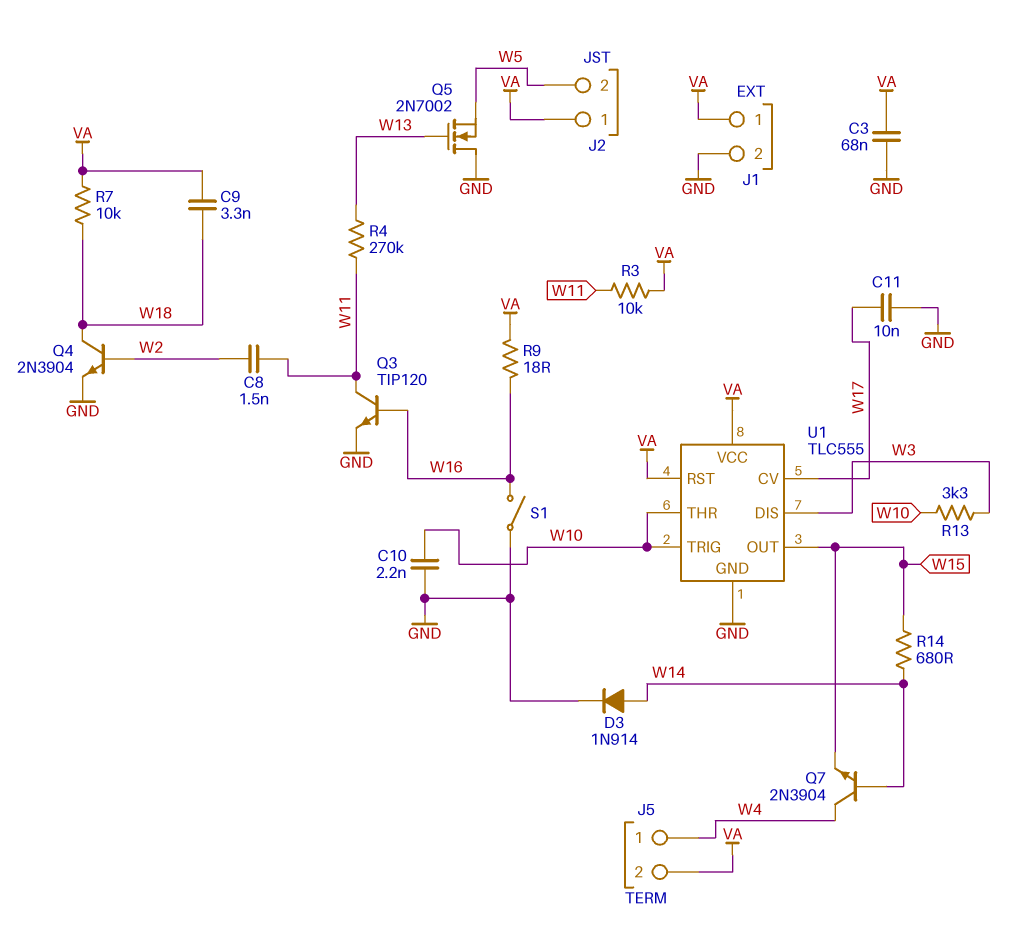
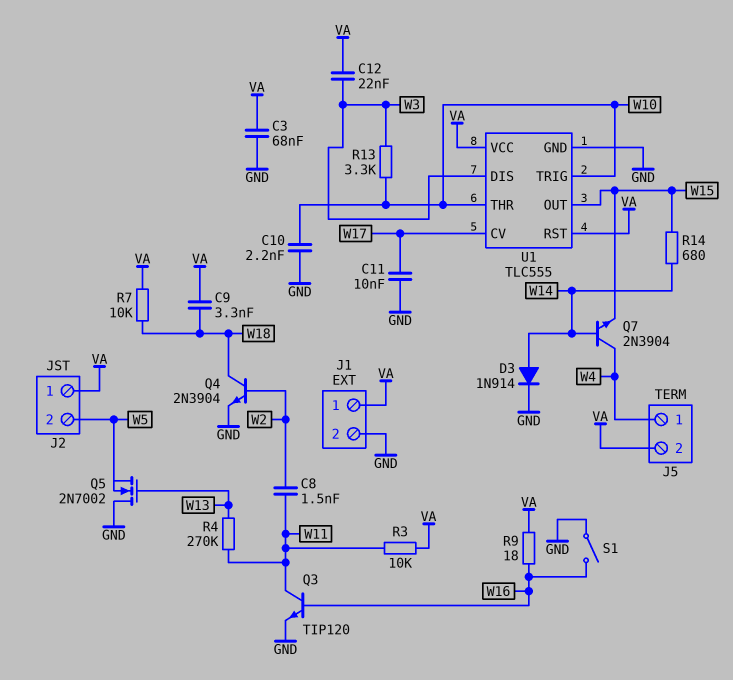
C12: none -> 22nF (VA, W3)

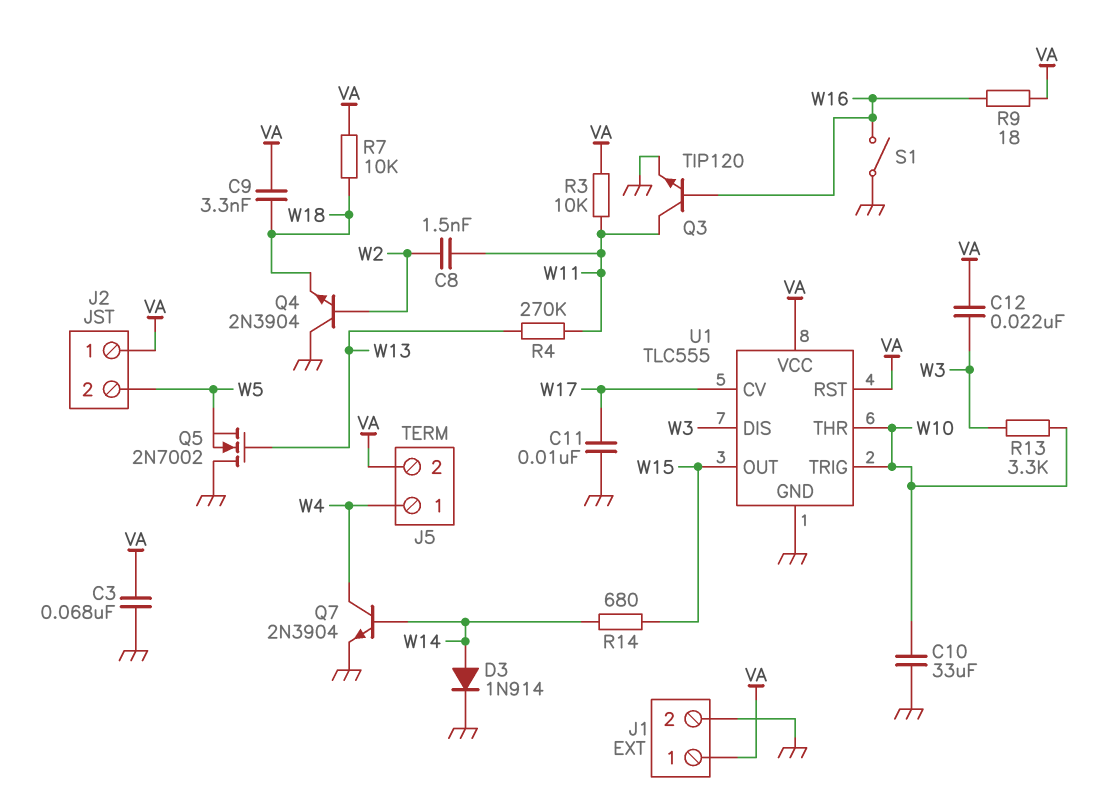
C10: 2.2nF (GND, W10) -> 33uF (GND, W10)
Q4: NPN 2N3904 (B W2, C W18, E GND) -> NPN 2N3904 (B W2, C GND, E W18)
Q7: NPN 2N3904 (B W14, C W4, E W15) -> NPN 2N3904 (B W14, C W4, E GND)

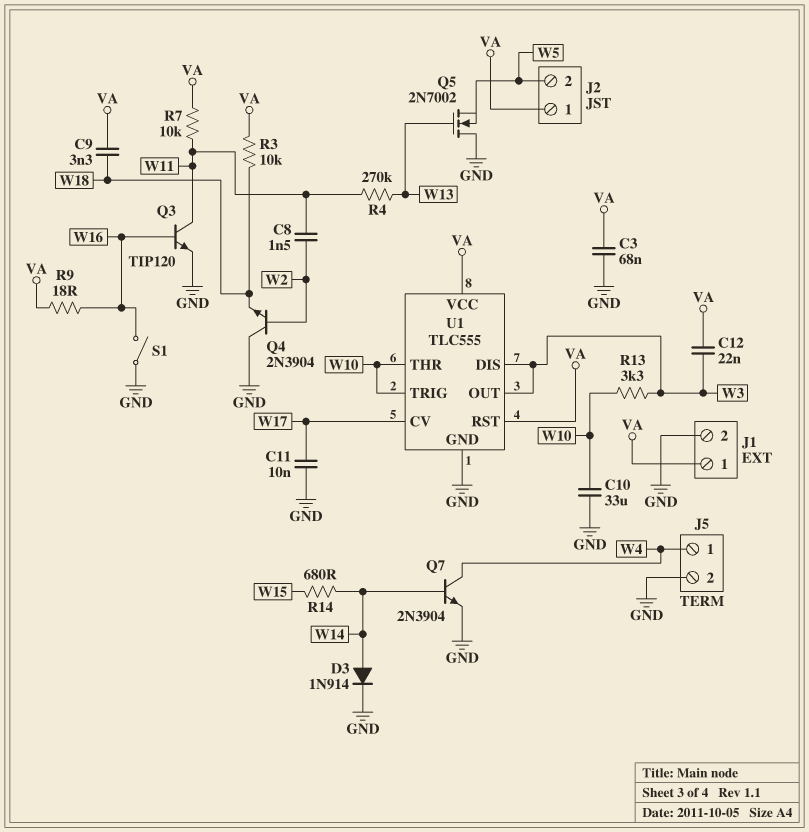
J5 pin 2: VA -> GND
R3: 10k (VA, W11) -> 10k (VA, W18)
R7: 10k (VA, W18) -> 10k (VA, W11)
U1 pin OUT: W15 -> W3

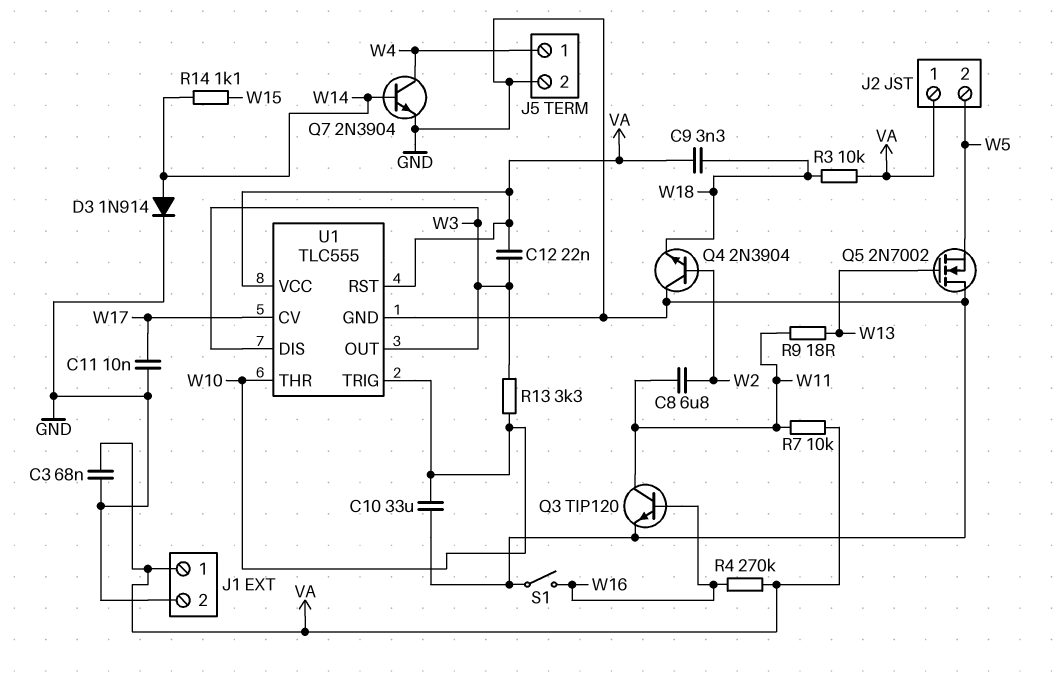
C8: 1.5nF (W2, W11) -> 6.8uF (W2, W11)
R4: 270k (W11, W13) -> 270k (VA, W16)
R9: 18 (VA, W16) -> 18 (W11, W13)
R14: 680 (W14, W15) -> 1.1k (W14, W15)

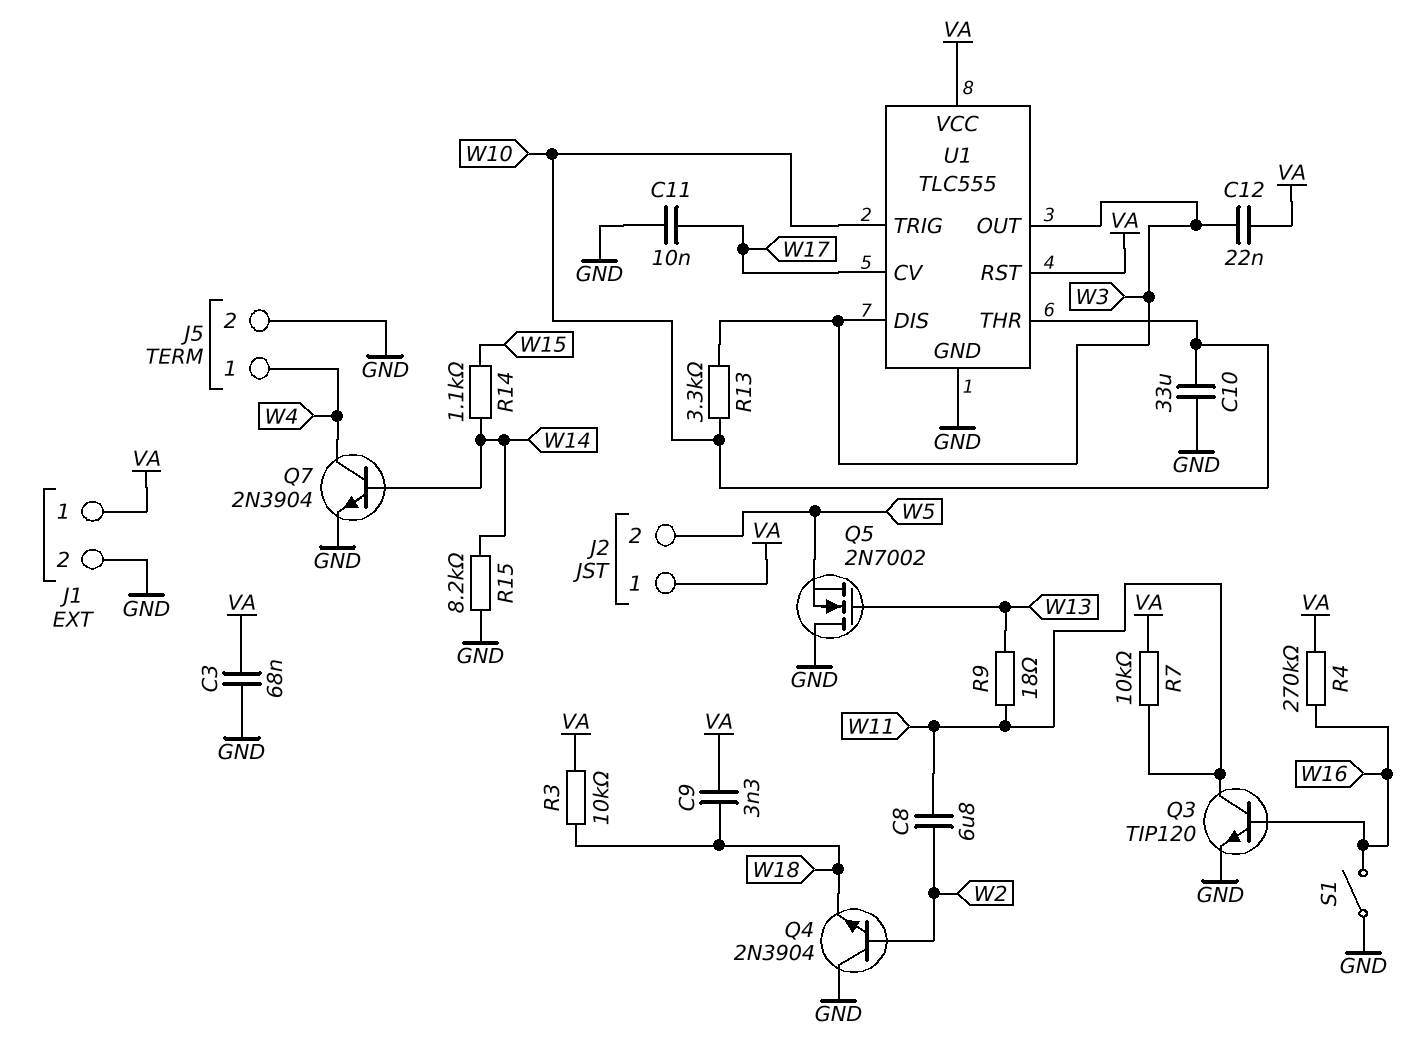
D3: diode 1N914 (A W14, K GND) -> none
R15: none -> 8.2k (GND, W14)

